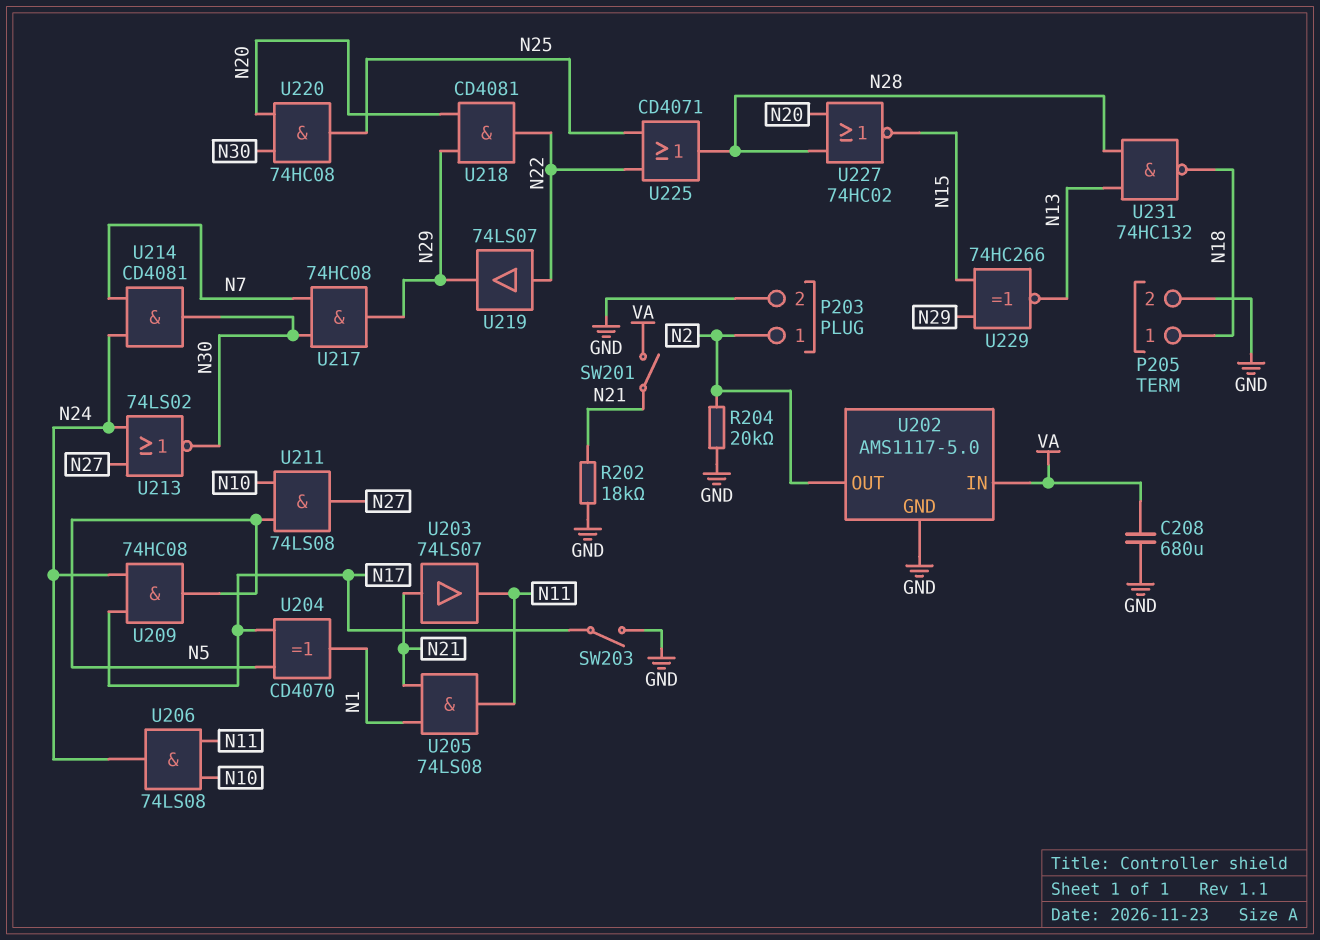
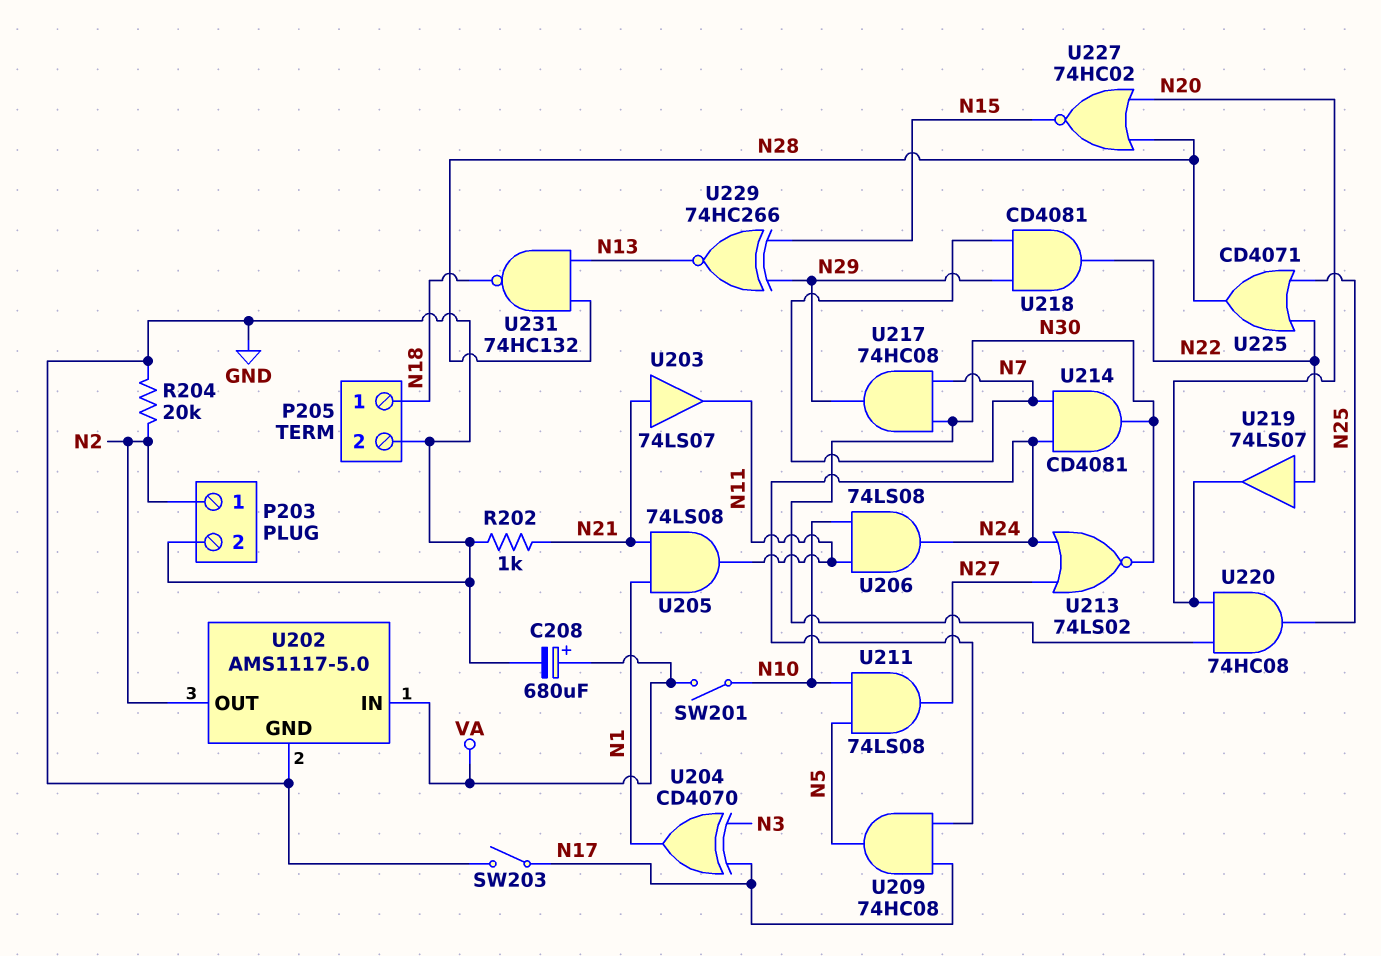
C208: 680uF (GND, VA) -> 680uF (plus VA, minus GND)
R202: 18k (GND, N21) -> 1k (GND, N21)
SW201: switch (N21, VA) -> switch (N10, VA)
U204: XOR CD4070 (in N5, in N17, out N1) -> XOR CD4070 (in N3, in N17, out N1)
U218: AND CD4081 (in N20, in N29, out N22) -> AND CD4081 (in N7, in N29, out N22)
U219: buffer 74LS07 (in N22, out N29) -> buffer 74LS07 (in N22, out N20)

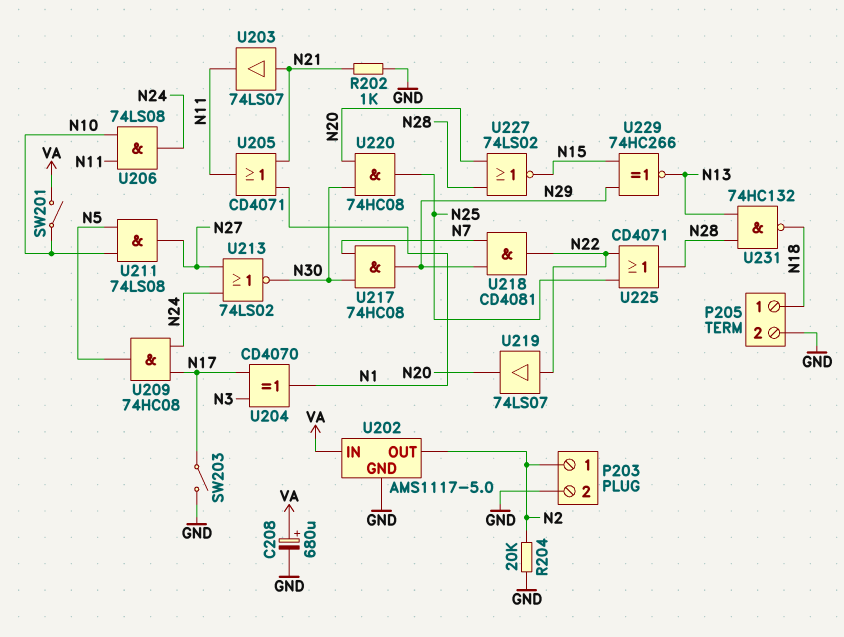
U205: AND 74LS08 (in N1, in N21, out N11) -> OR CD4071 (in N1, in N21, out N11)
U214: AND CD4081 (in N7, in N24, out N30) -> none
U227: NOR 74HC02 (in N20, in N28, out N15) -> NOR 74LS02 (in N20, in N28, out N15)

